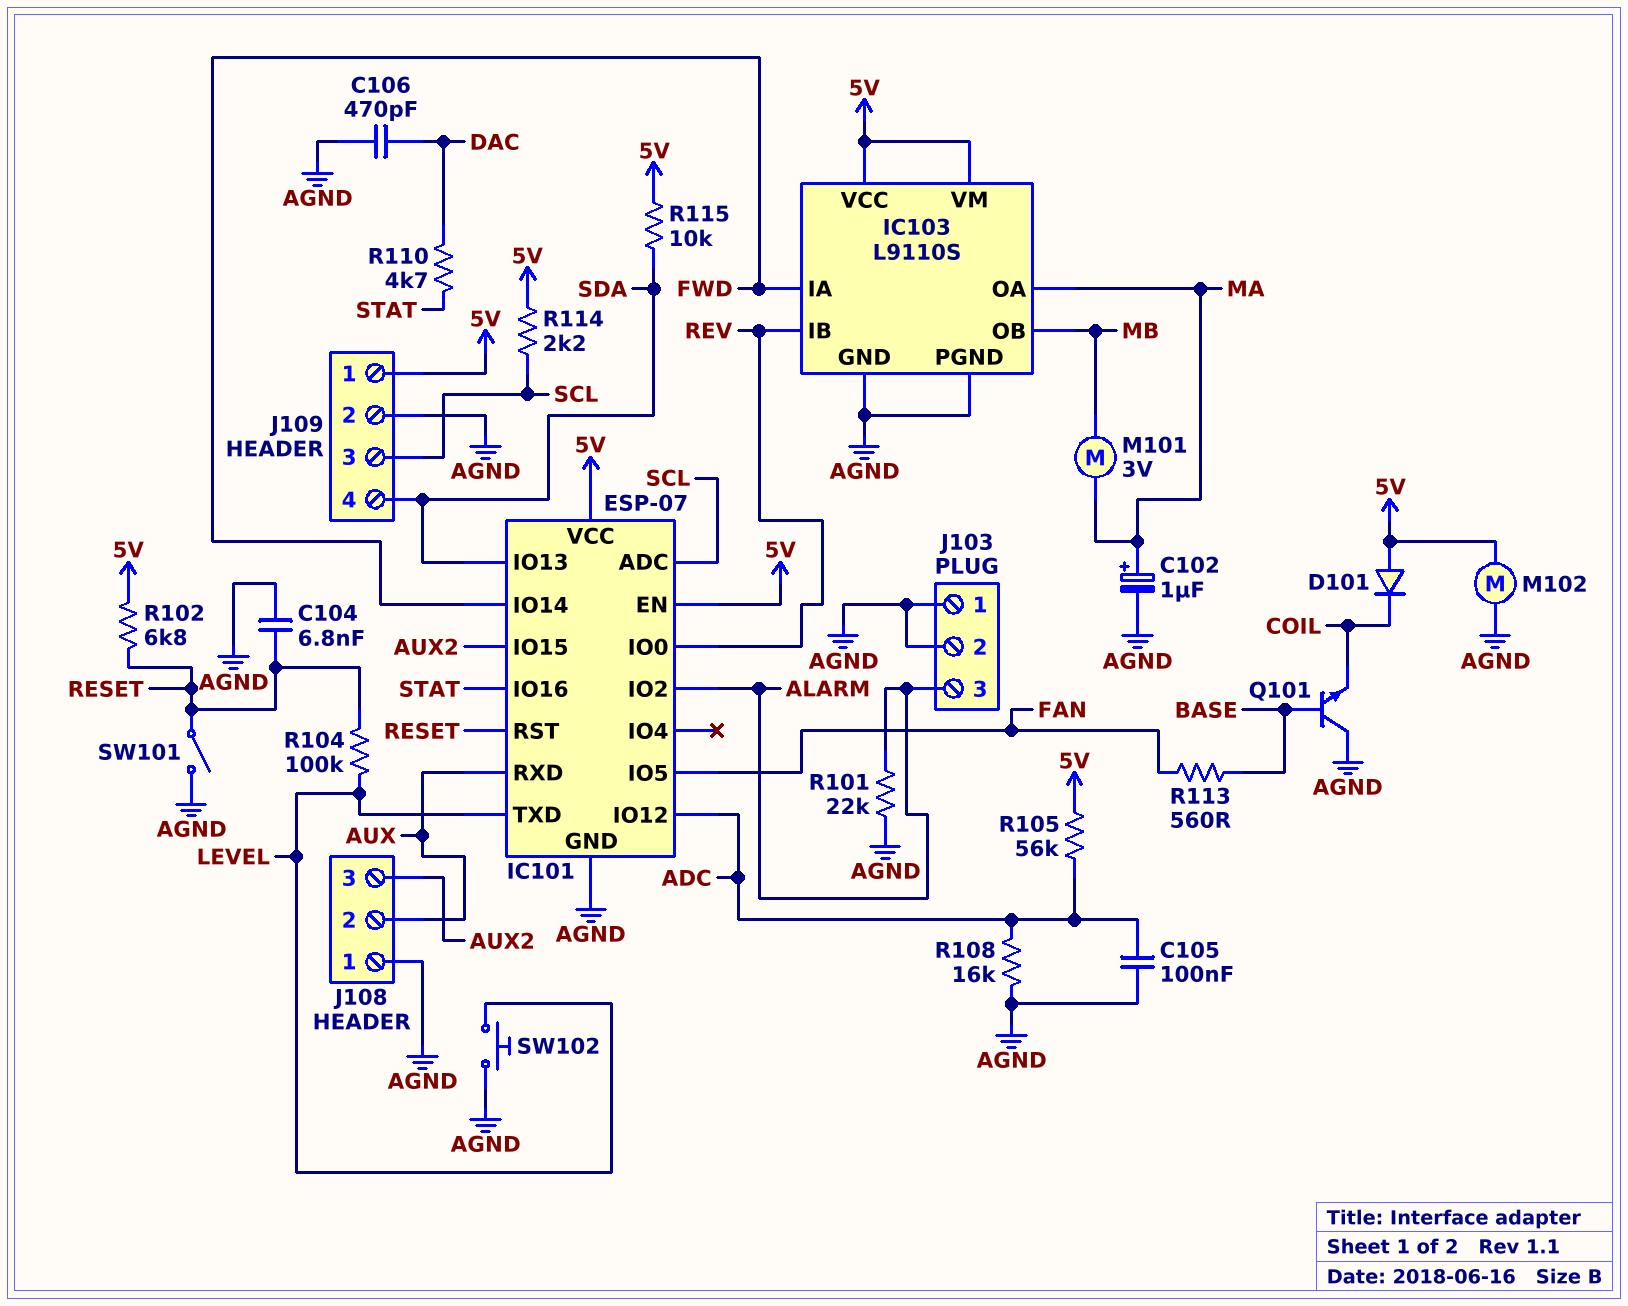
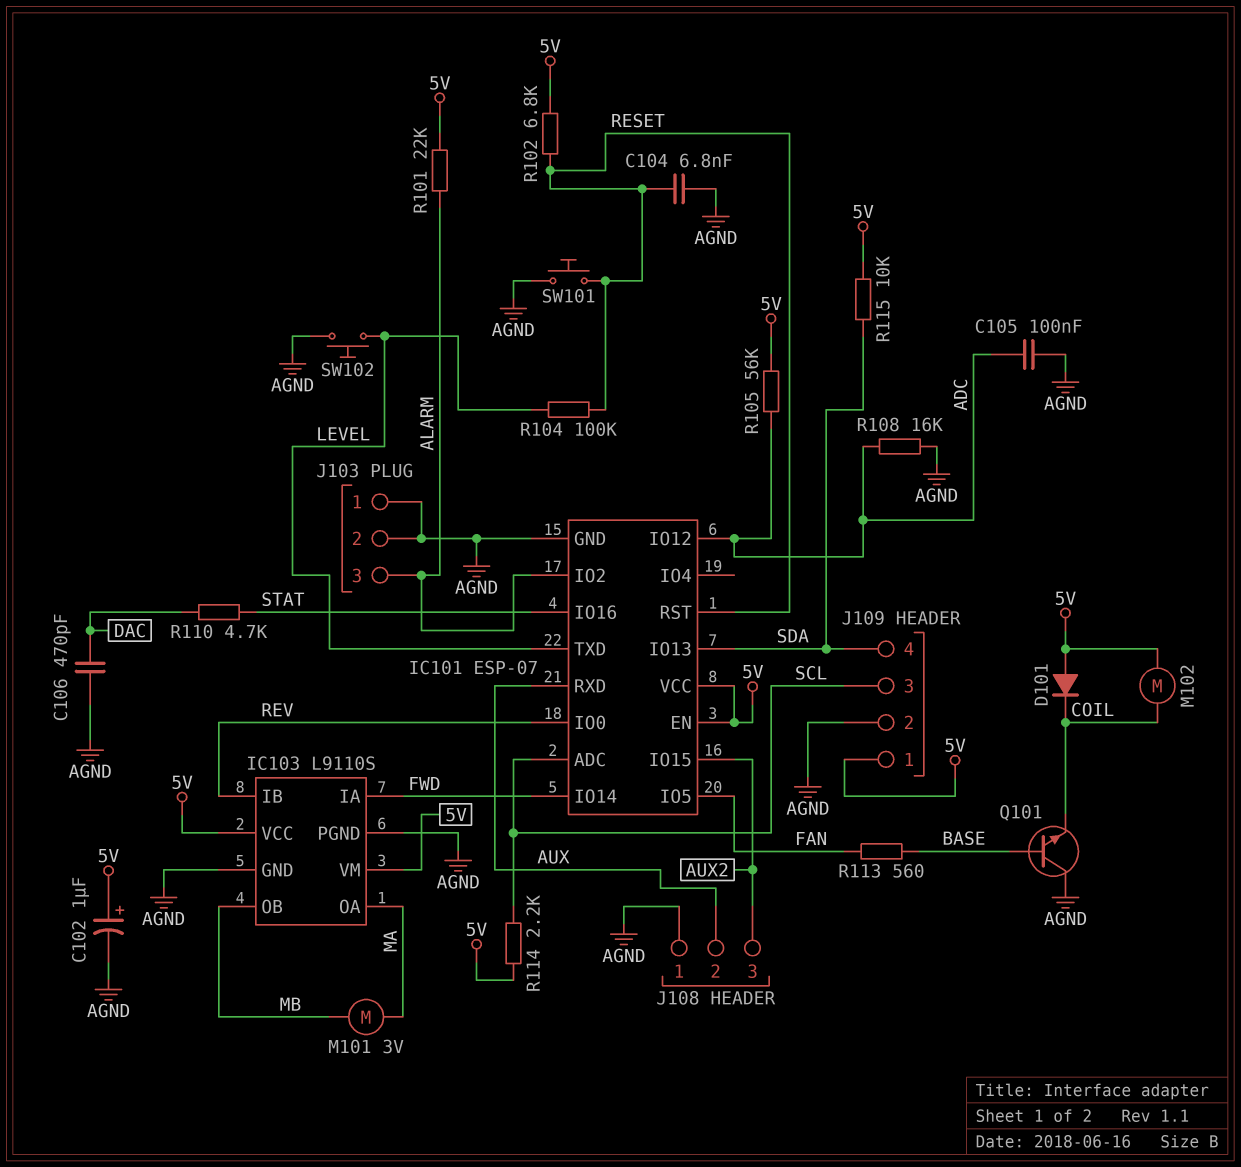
C102: 1uF (plus MA, minus AGND) -> 1uF (plus 5V, minus AGND)
M102: motor (5V, AGND) -> motor (5V, COIL)
R101: 22k (AGND, ALARM) -> 22k (5V, ALARM)
SW101: switch (AGND, RESET) -> button (AGND, RESET)

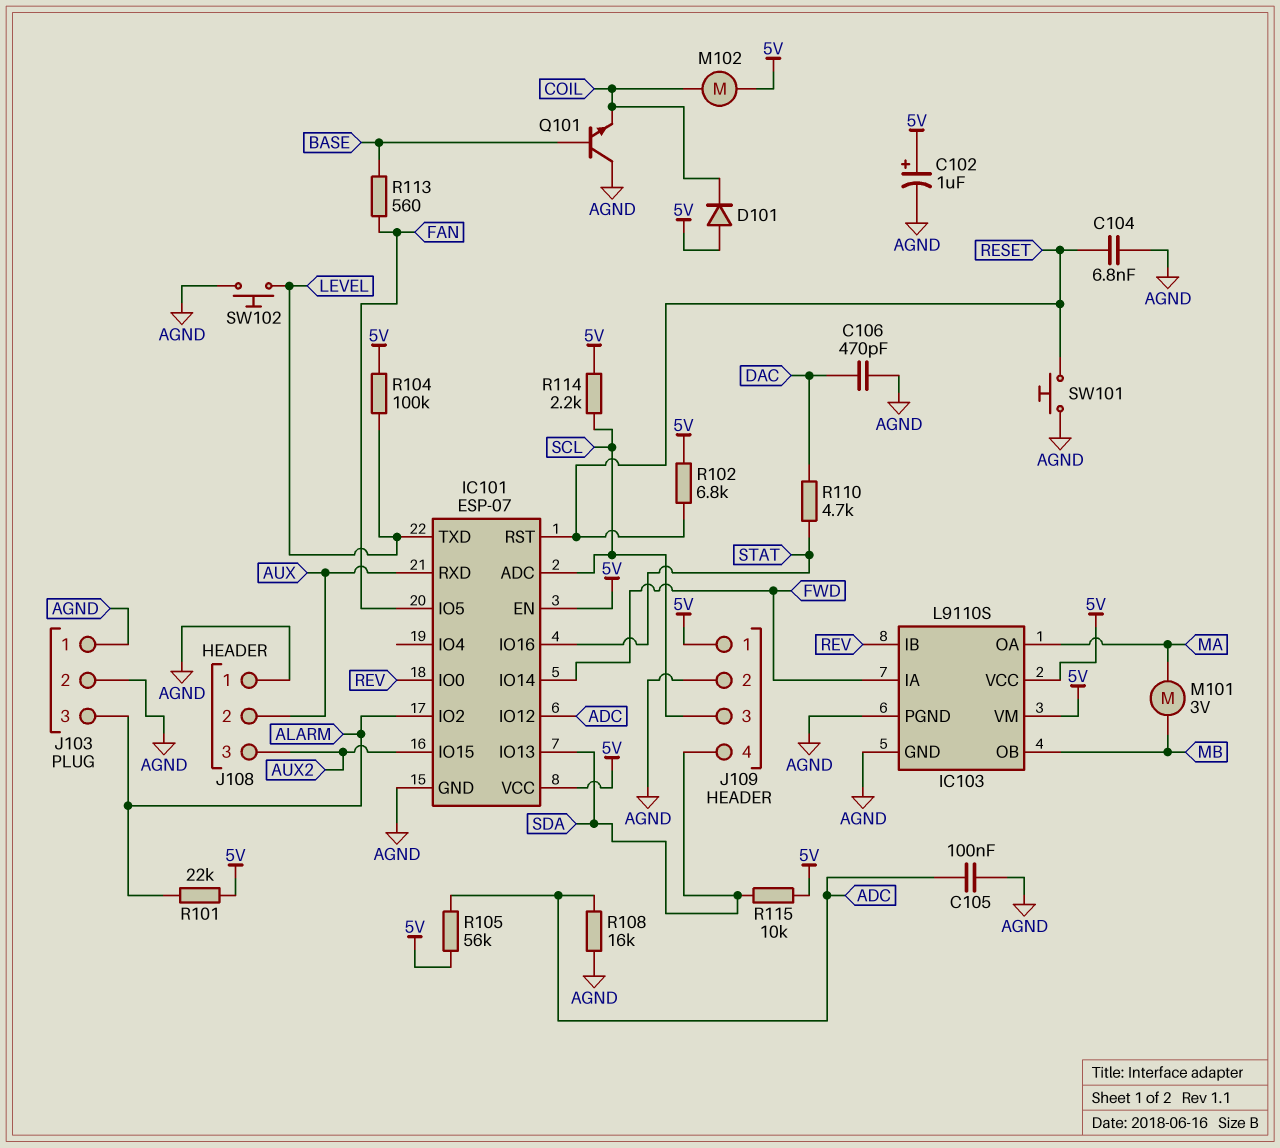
R104: 100k (LEVEL, RESET) -> 100k (5V, LEVEL)

